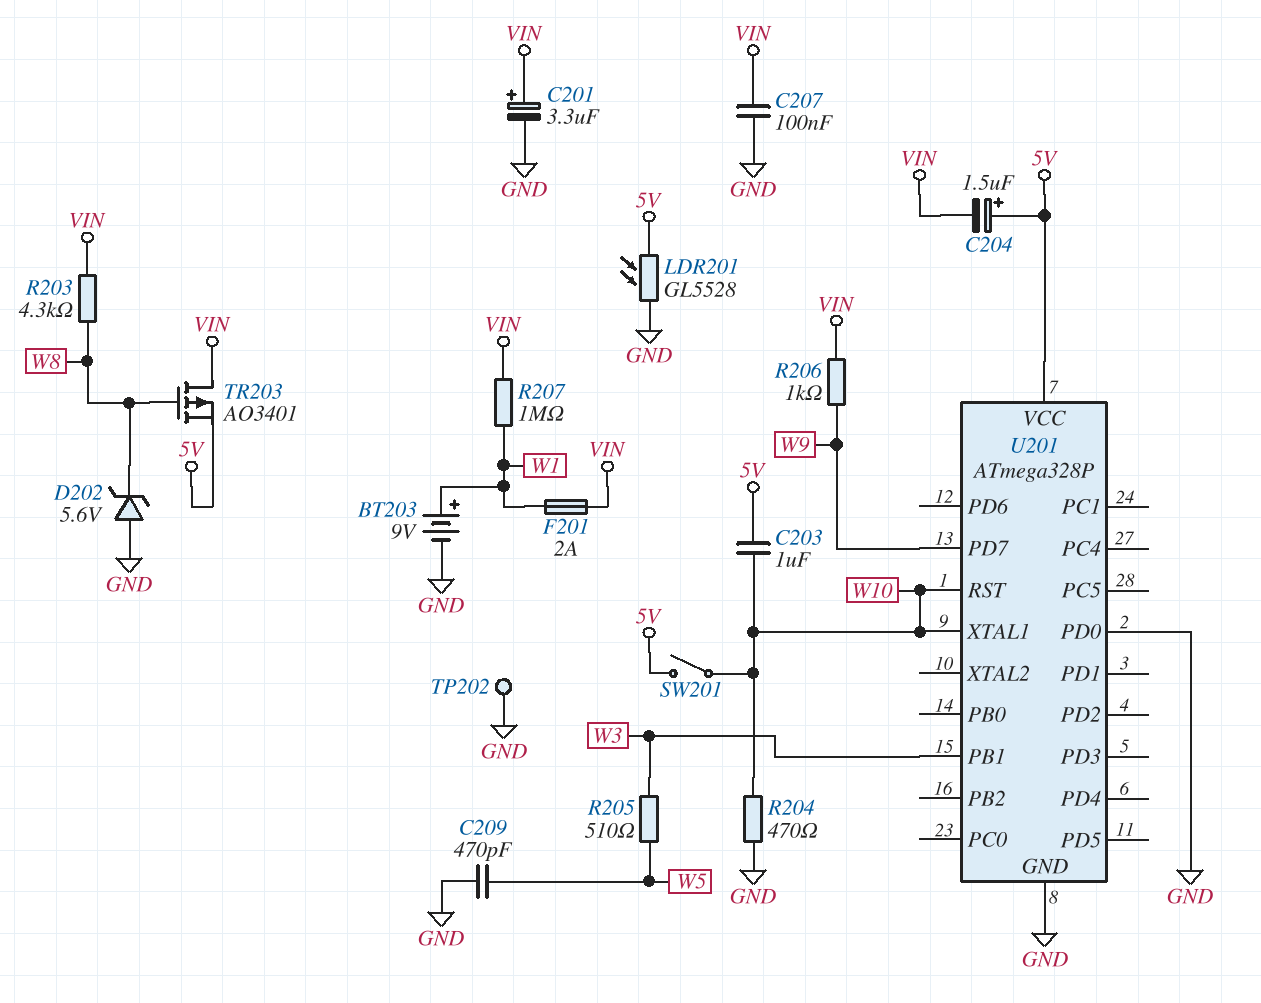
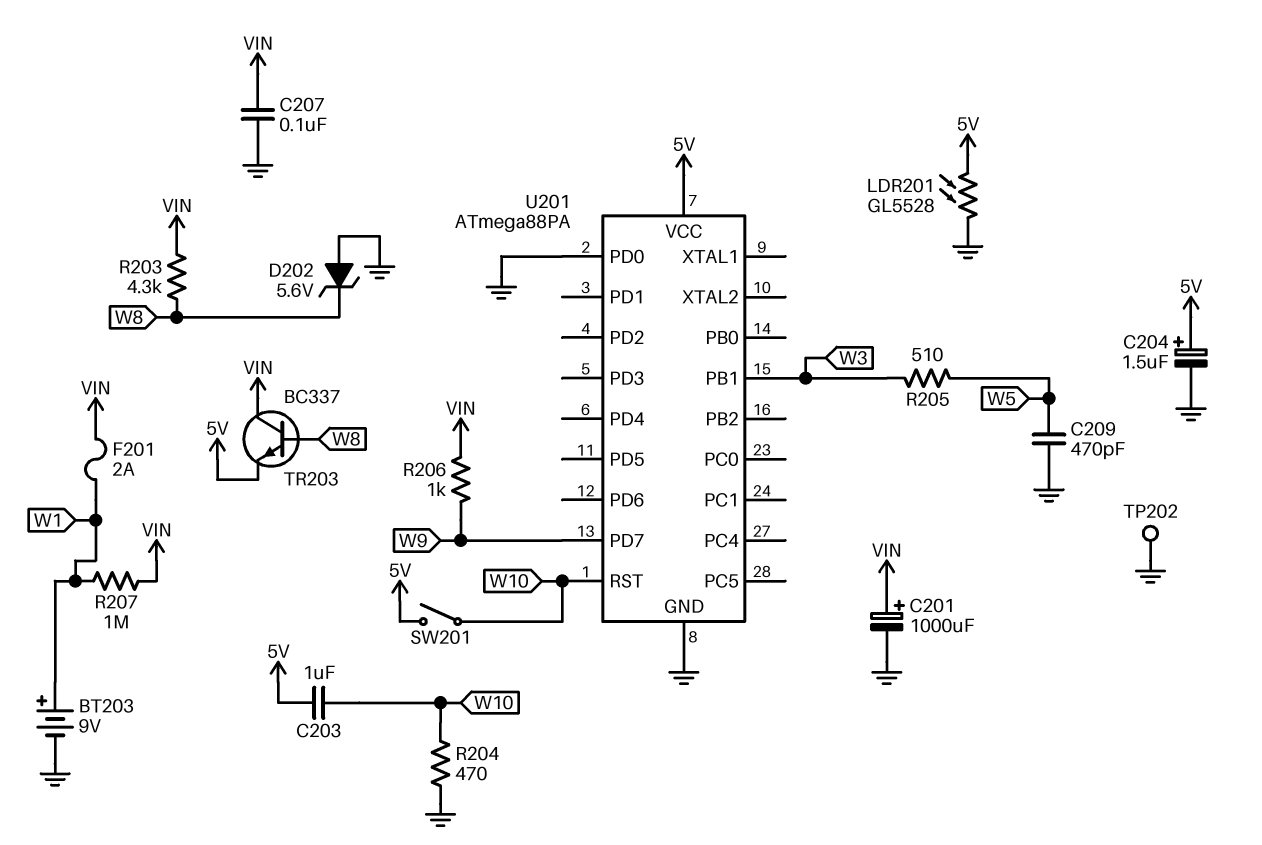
C201: 3.3uF (plus VIN, minus GND) -> 1000uF (plus VIN, minus GND)
C204: 1.5uF (plus 5V, minus VIN) -> 1.5uF (plus 5V, minus GND)
TR203: PMOS AO3401 (G W8, D VIN, S 5V) -> NPN BC337 (B W8, C VIN, E 5V)
U201: ATmega328P -> ATmega88PA
U201 pin XTAL1: W10 -> none

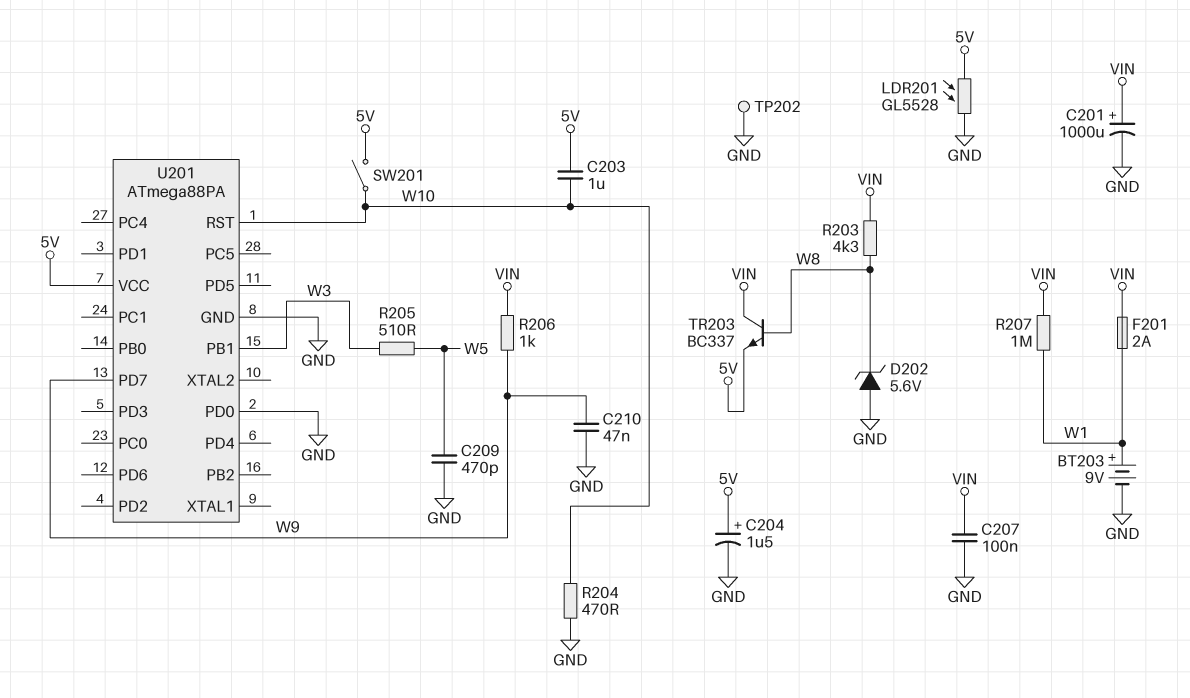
C210: none -> 47nF (GND, W9)

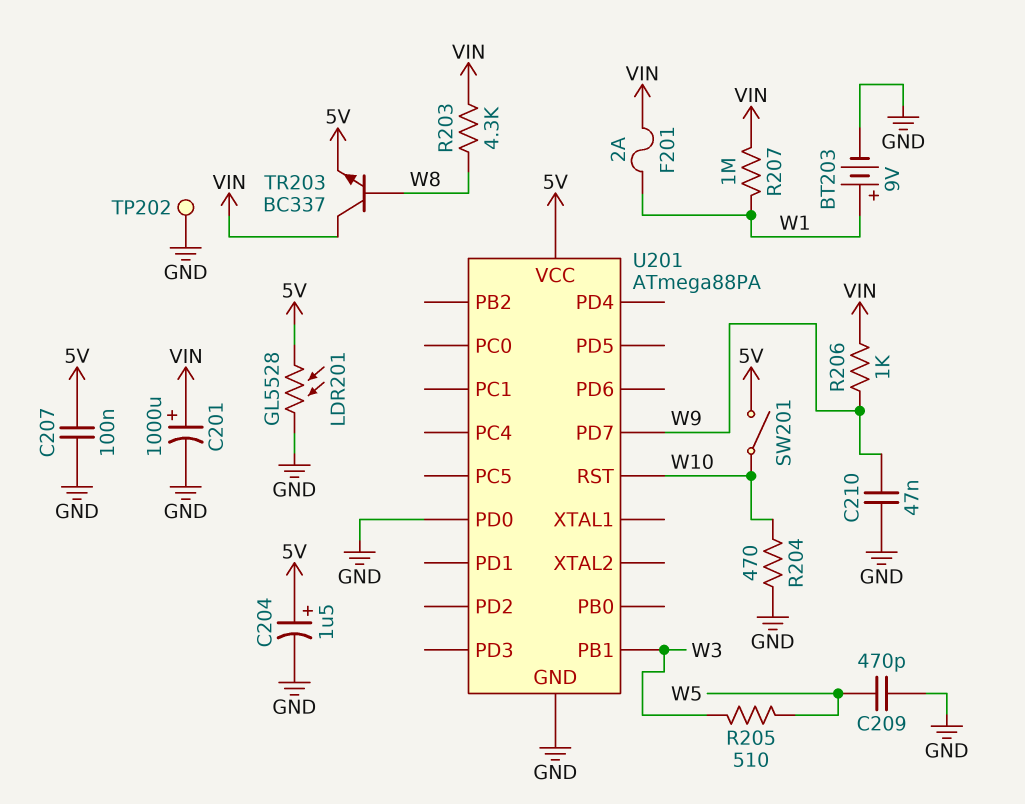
C203: 1uF (5V, W10) -> none
C207: 100nF (GND, VIN) -> 100nF (5V, GND)
D202: zener 5.6V (A GND, K W8) -> none

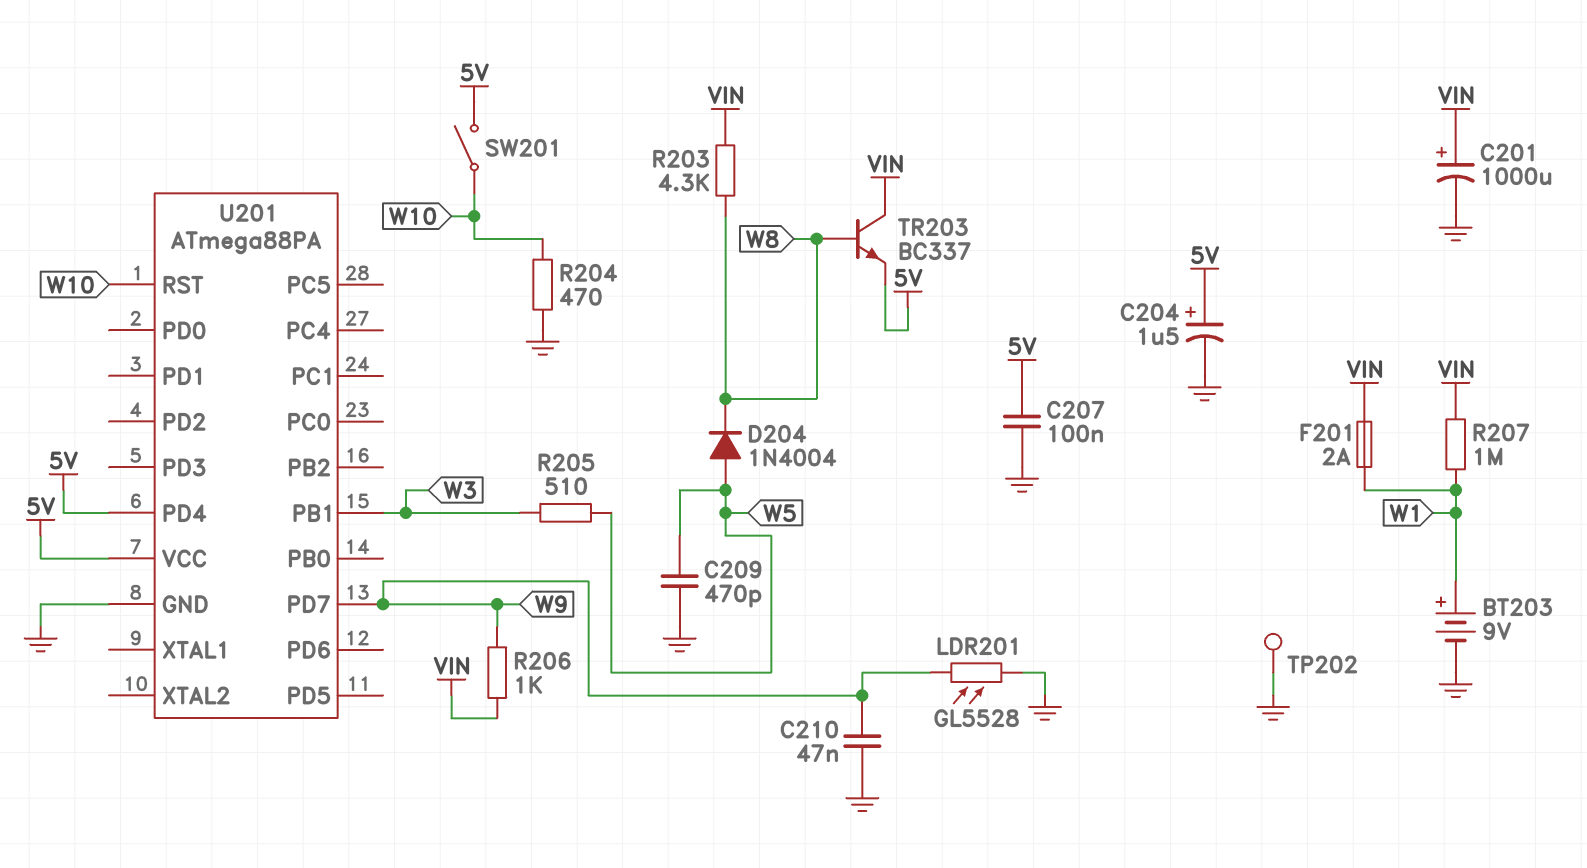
D204: none -> diode 1N4004 (A W5, K W8)
LDR201: GL5528 (5V, GND) -> GL5528 (GND, W9)
U201 pin PD0: GND -> none
U201 pin PD4: none -> 5V

